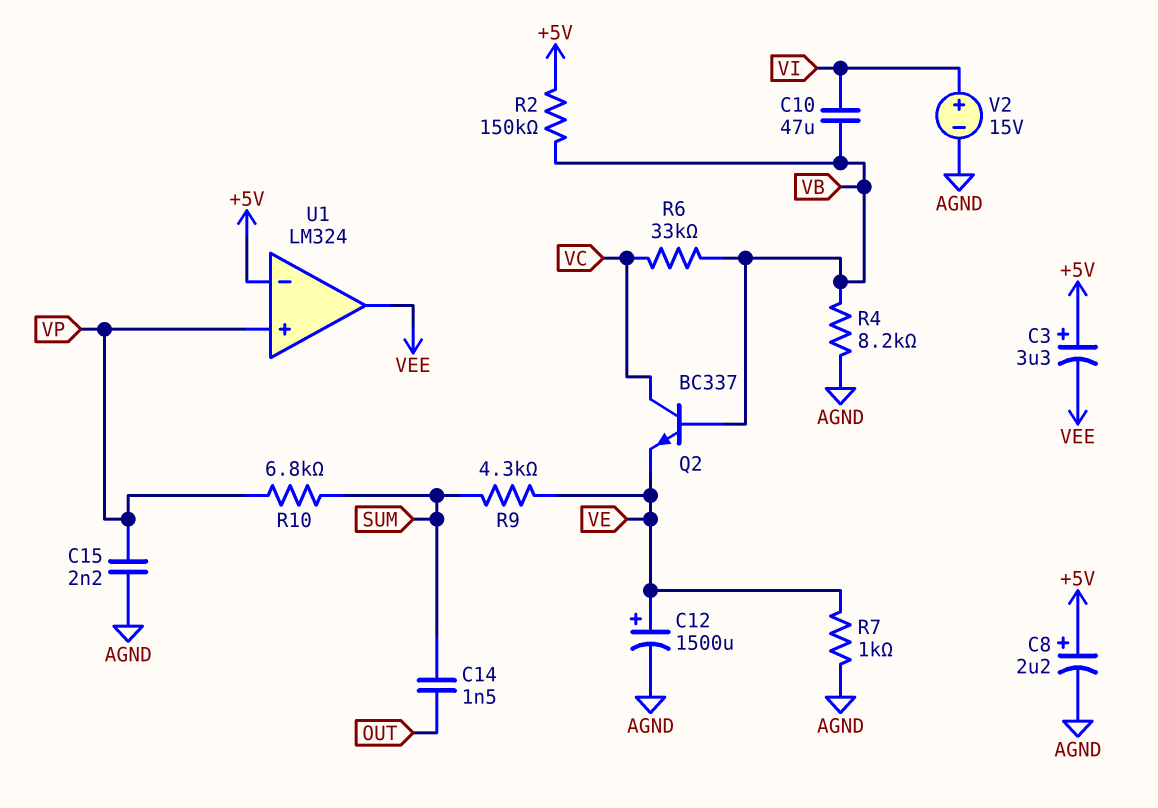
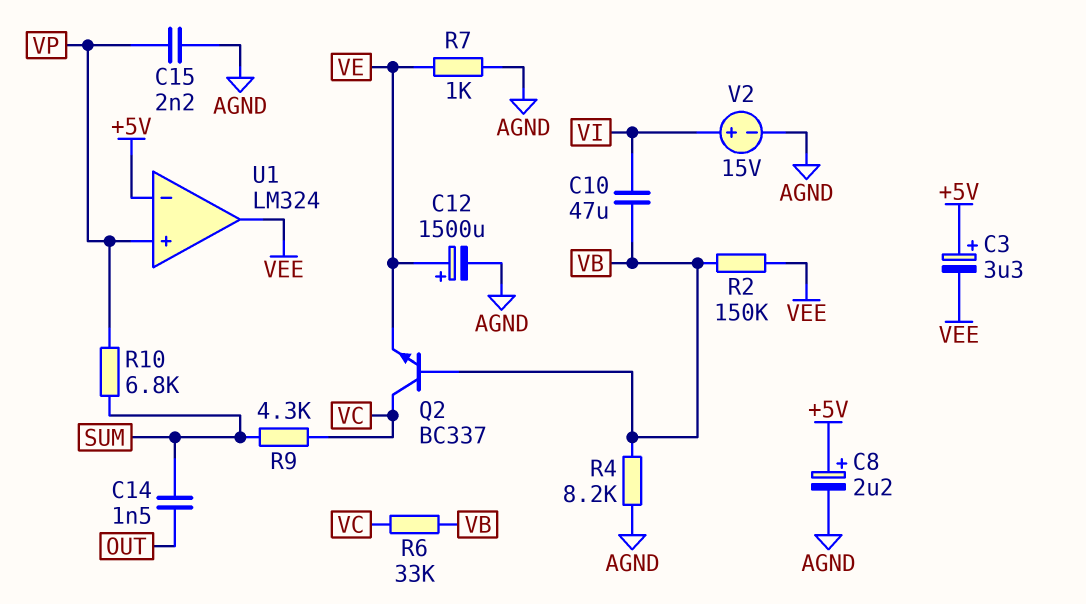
R2: 150k (+5V, VB) -> 150k (VB, VEE)
R9: 4.3k (SUM, VE) -> 4.3k (SUM, VC)

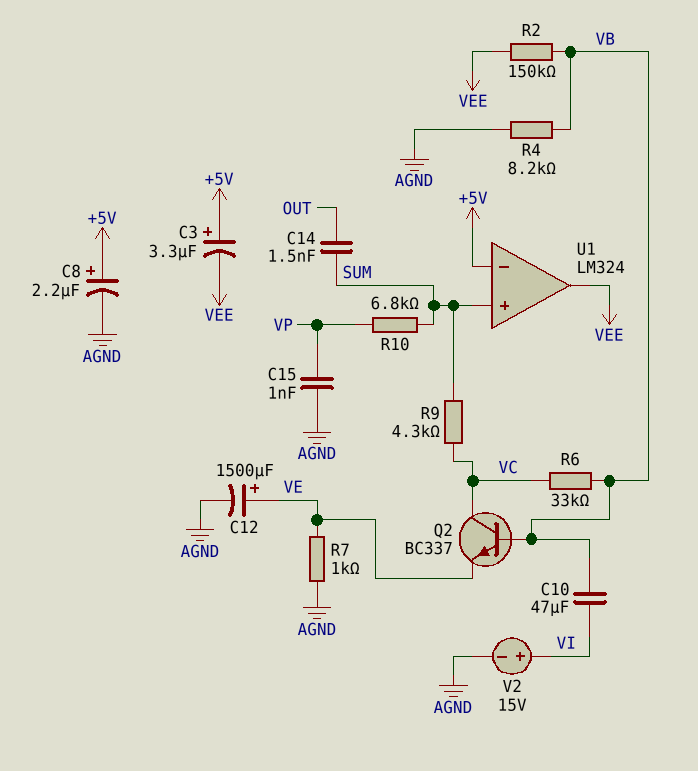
C15: 2.2nF (AGND, VP) -> 1nF (AGND, VP)
U1 pin in+: VP -> SUM

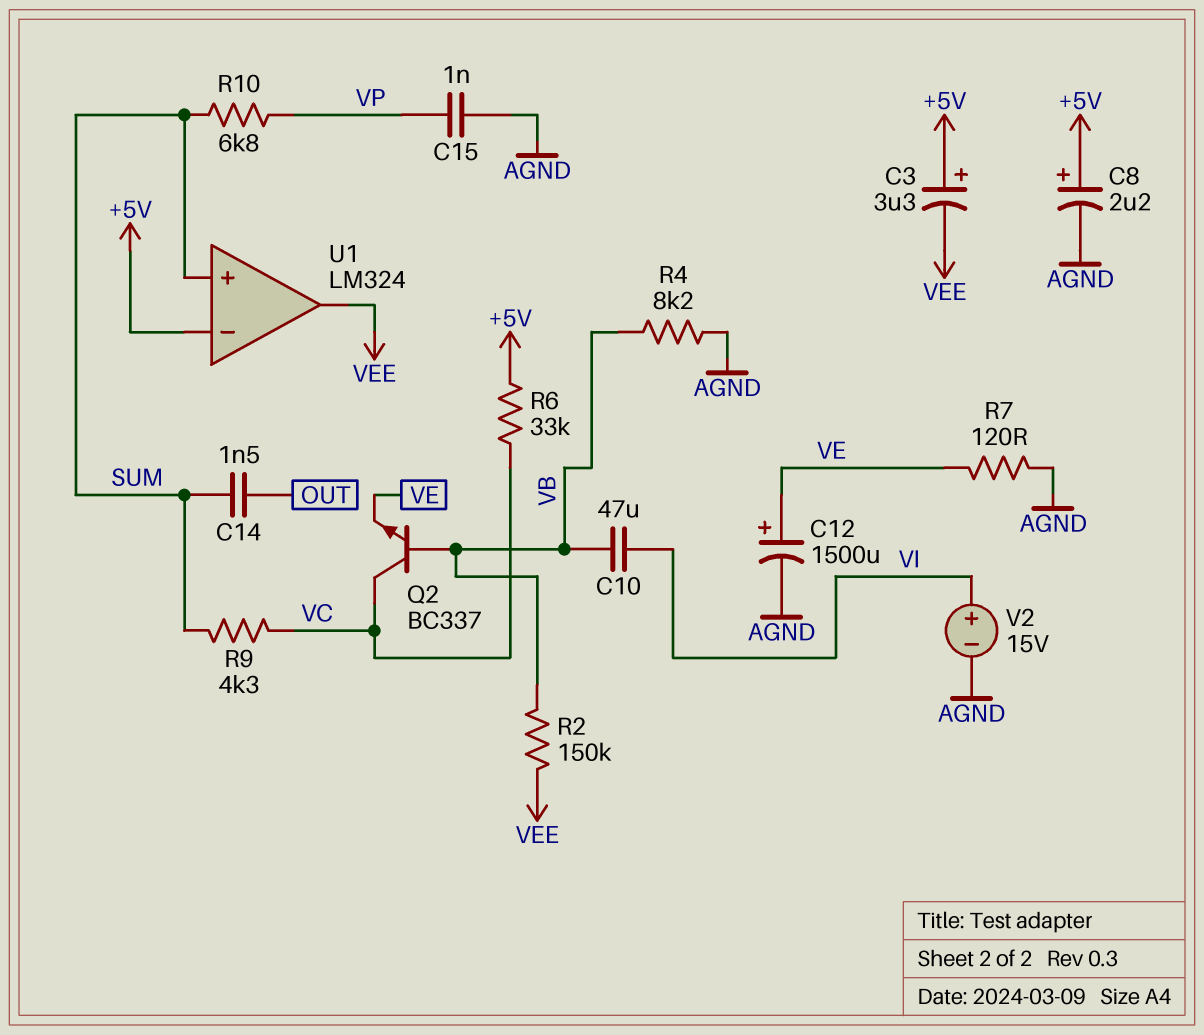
R6: 33k (VB, VC) -> 33k (+5V, VC)
R7: 1k (AGND, VE) -> 120 (AGND, VE)

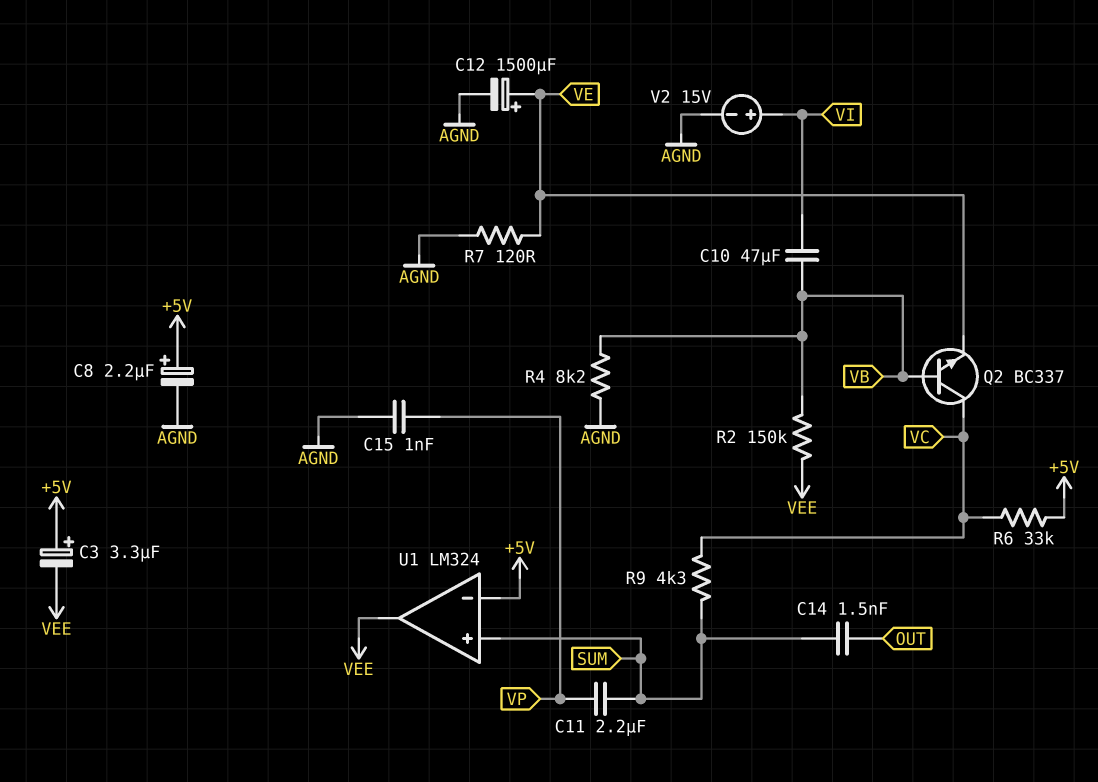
C11: none -> 2.2uF (SUM, VP)
R10: 6.8k (SUM, VP) -> none

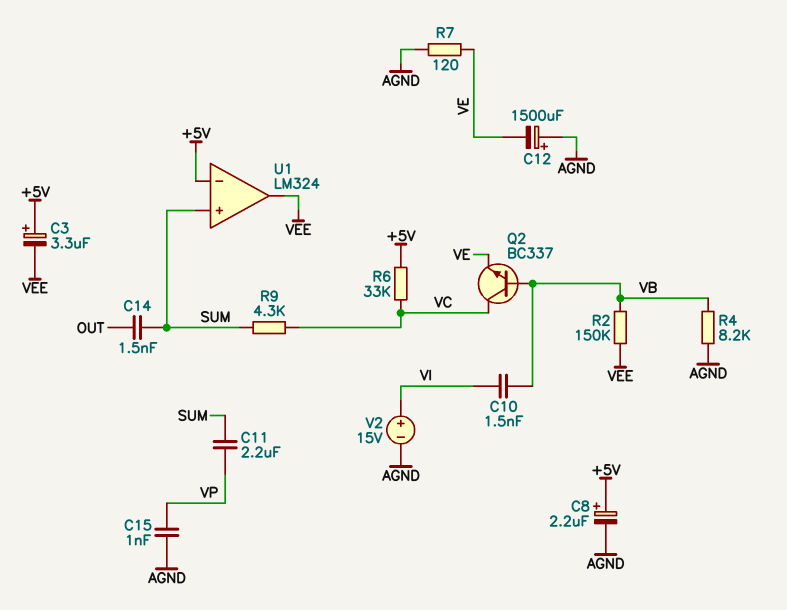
C10: 47uF (VB, VI) -> 1.5nF (VB, VI)
C12: 1500uF (plus VE, minus AGND) -> 1500uF (plus AGND, minus VE)

